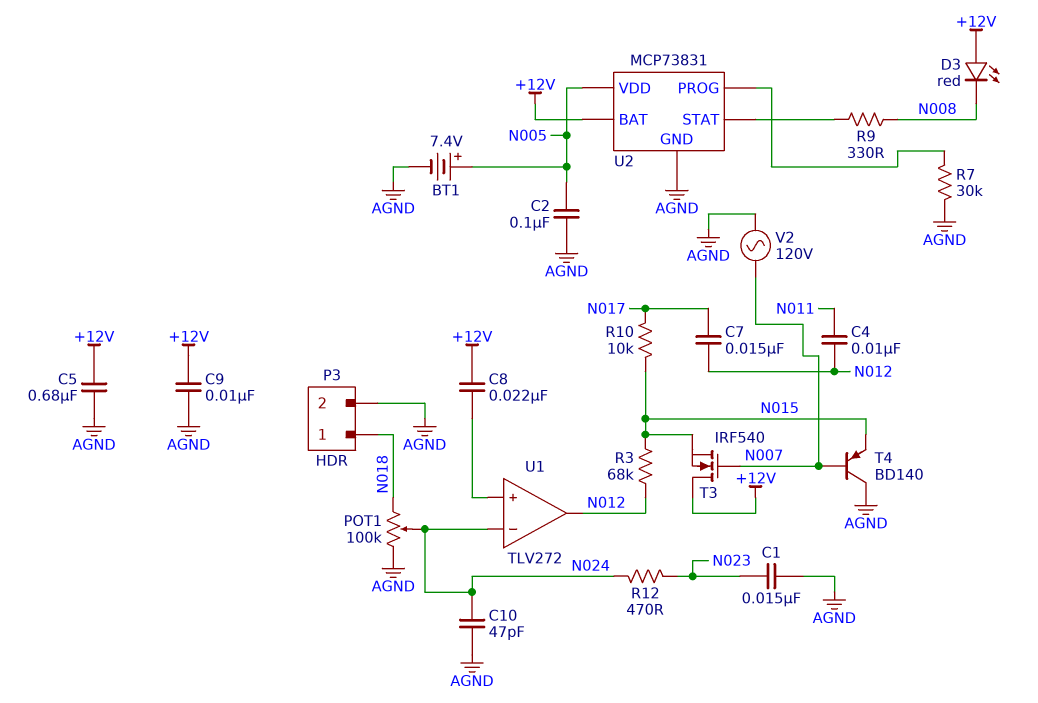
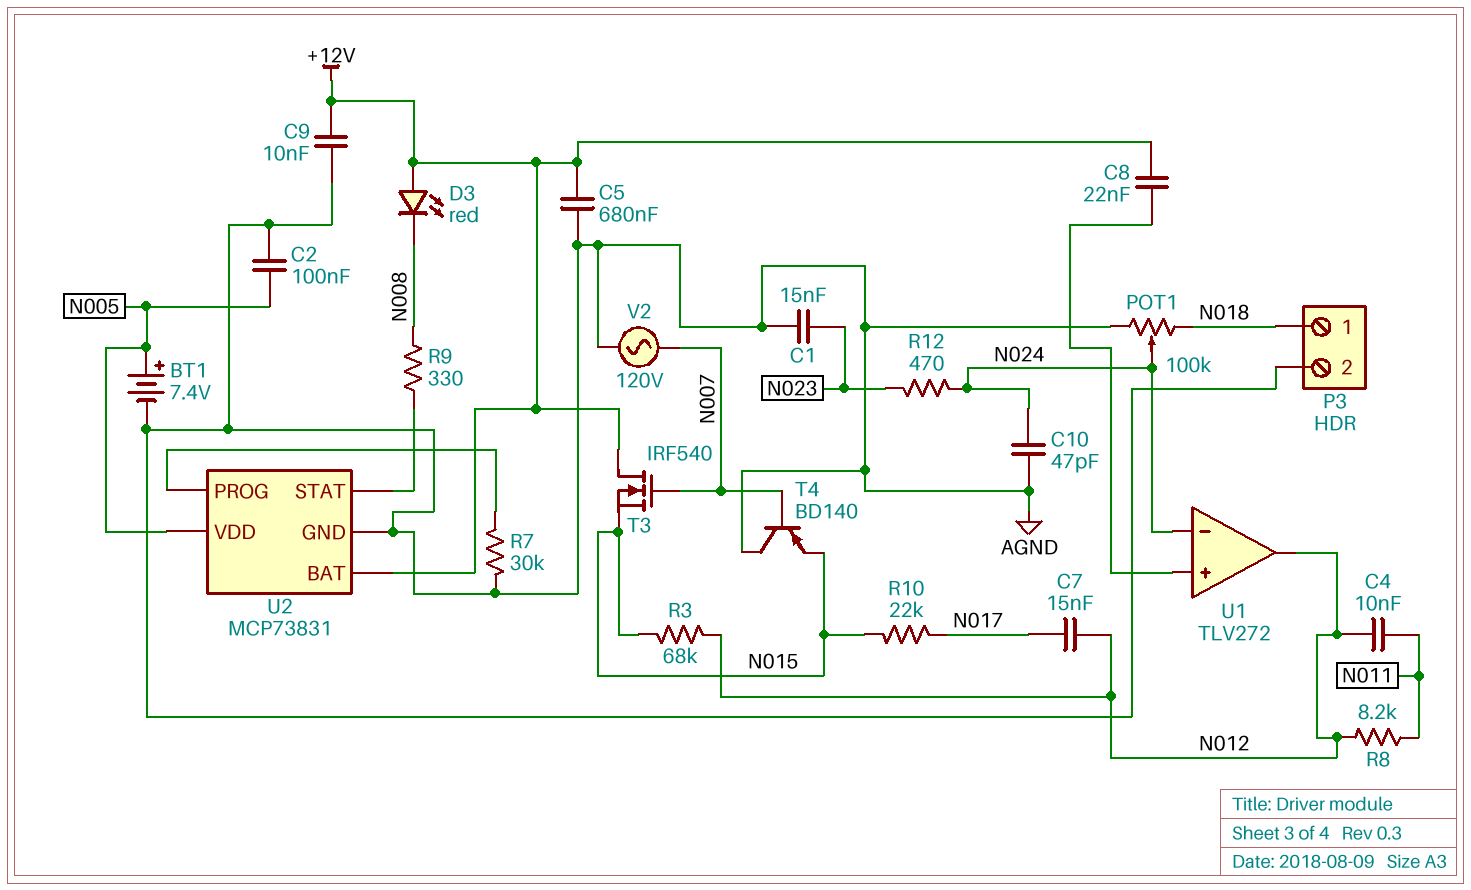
R8: none -> 8.2k (N011, N012)
R10: 10k (N015, N017) -> 22k (N015, N017)

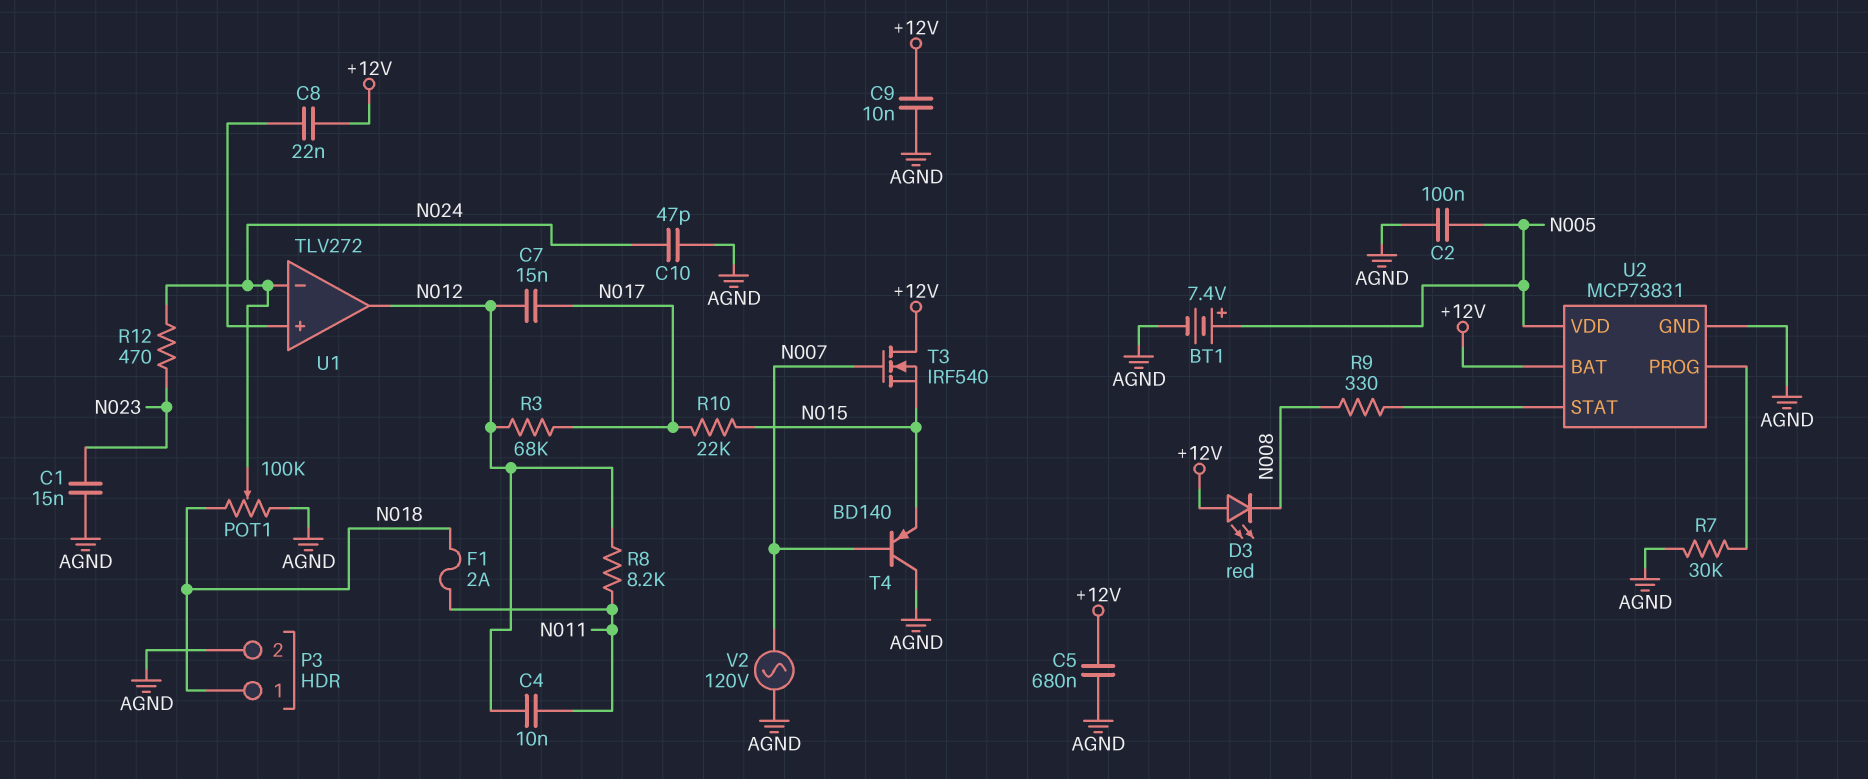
F1: none -> 2A (N011, N018)
R3: 68k (N012, N015) -> 68k (N012, N017)

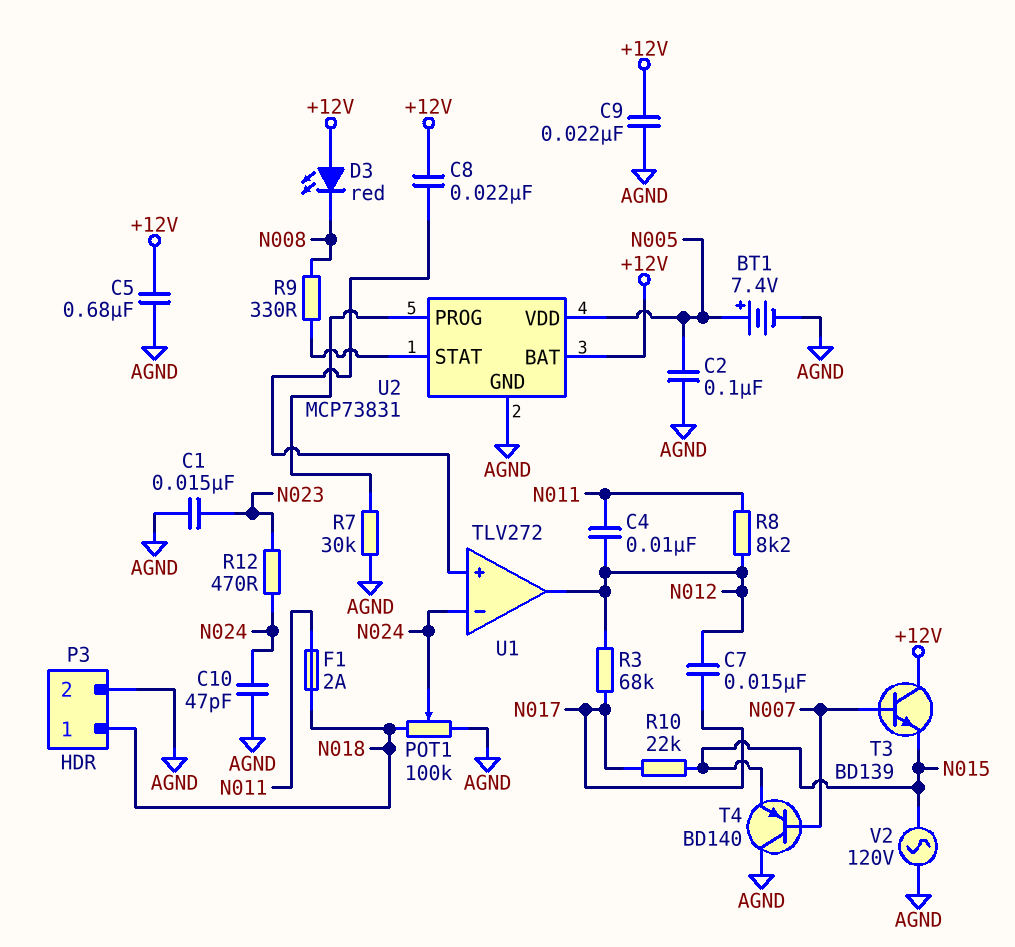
C9: 10nF (+12V, AGND) -> 22nF (+12V, AGND)
T3: NMOS IRF540 (G N007, D +12V, S N015) -> NPN BD139 (B N007, C +12V, E N015)
V2: AC 120V (AGND, N007) -> AC 120V (AGND, N015)

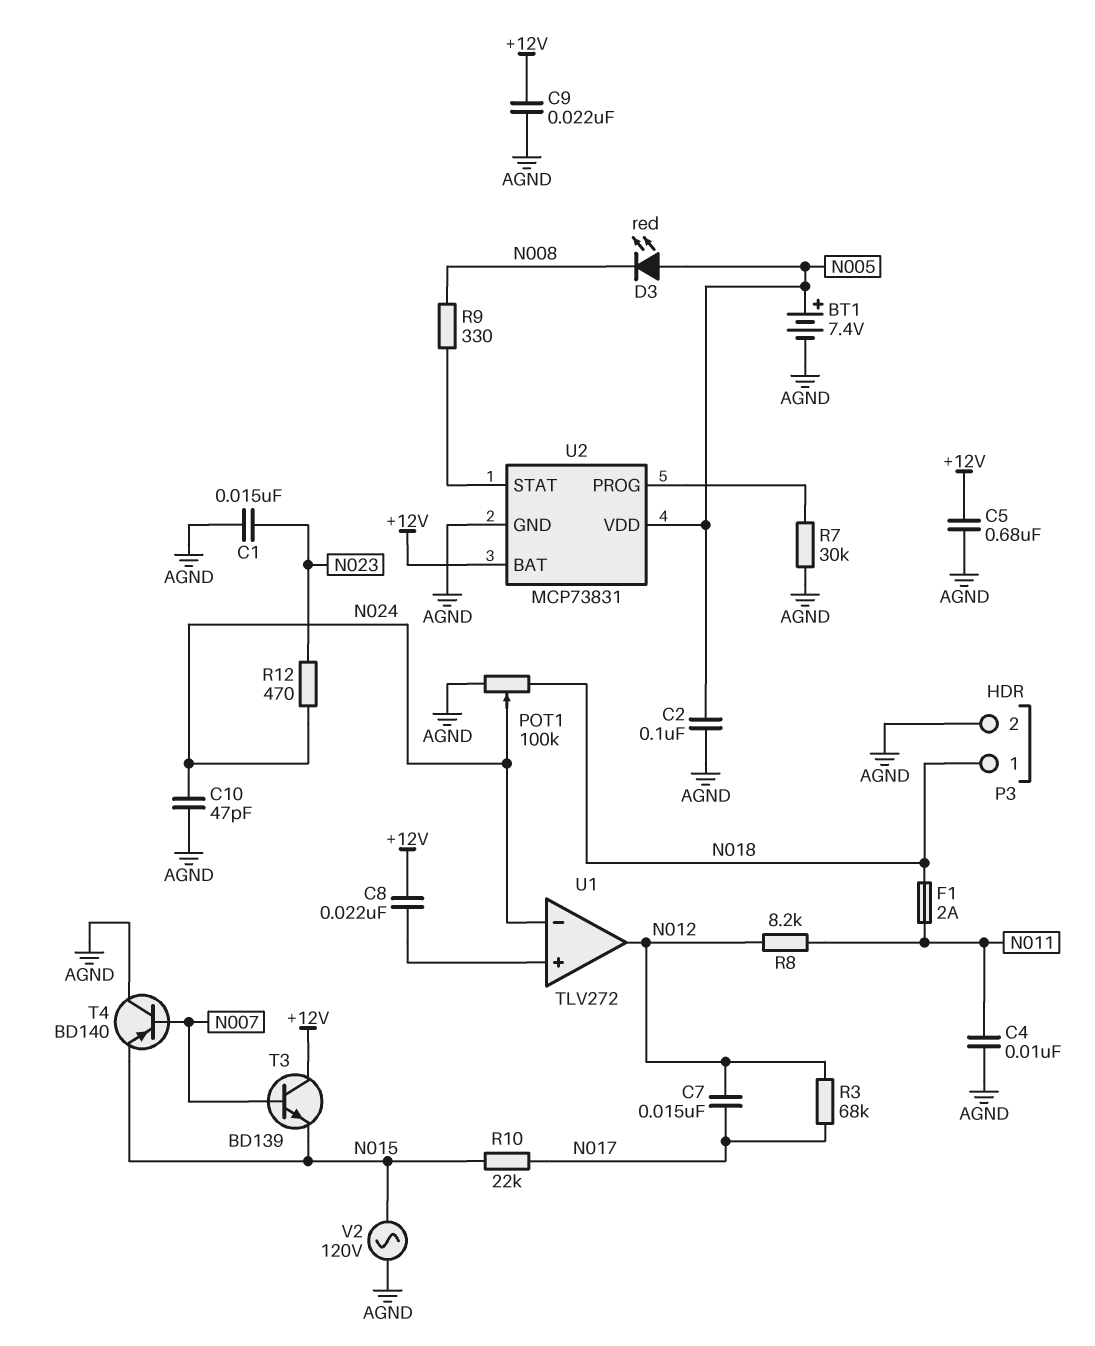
C4: 10nF (N011, N012) -> 10nF (AGND, N011)
D3: LED red (A +12V, K N008) -> LED red (A N005, K N008)

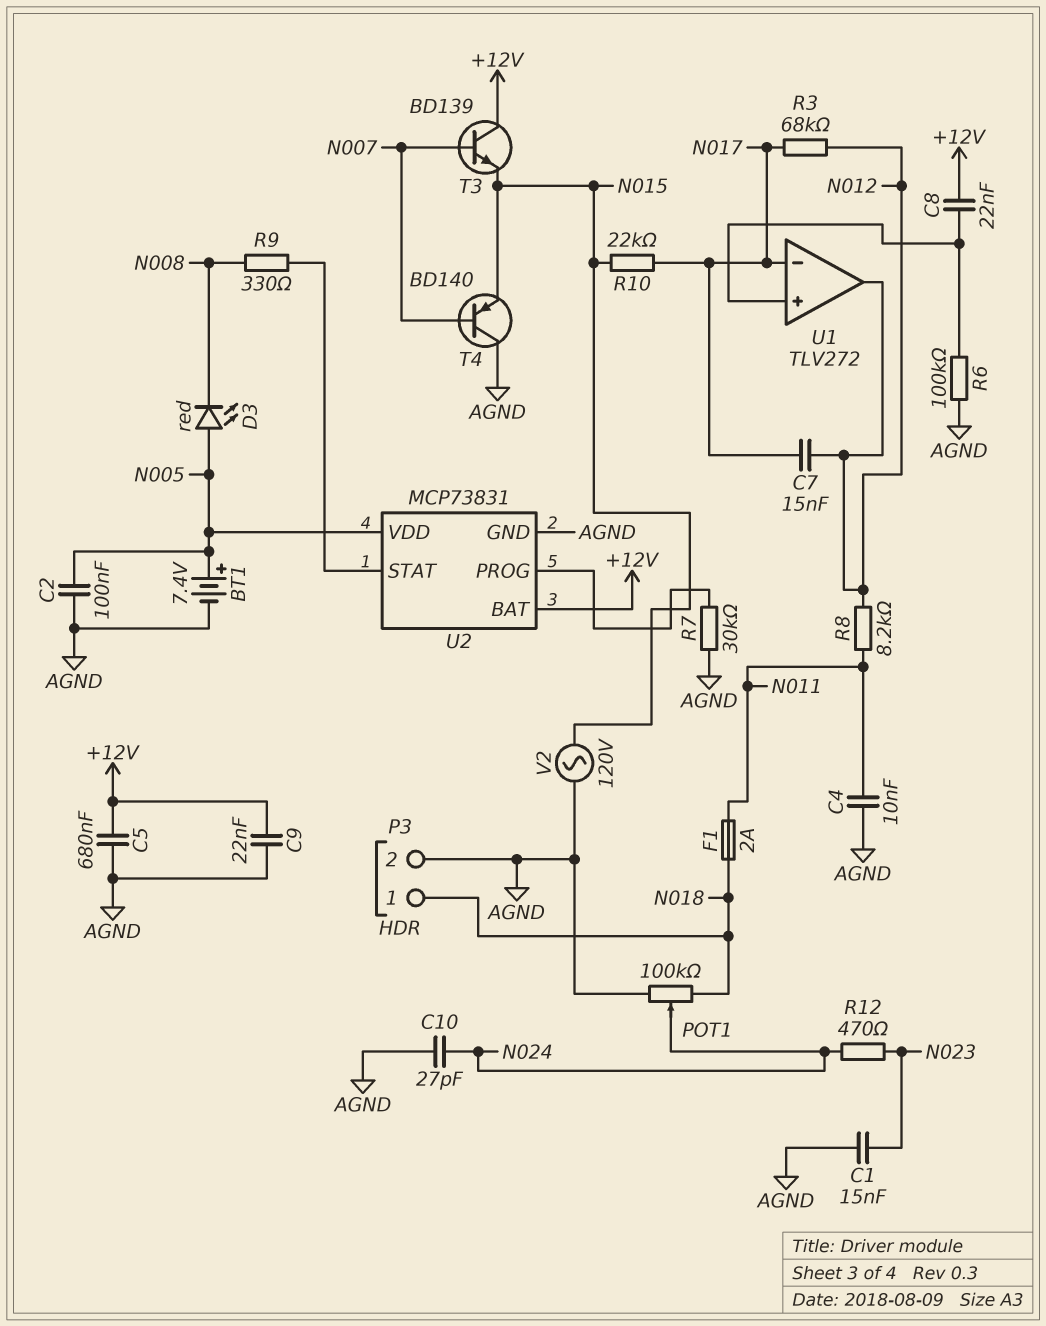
C10: 47pF (AGND, N024) -> 27pF (AGND, N024)
R6: none -> 100k (AGND, U1/in+)
U1 pin in-: N024 -> N017

